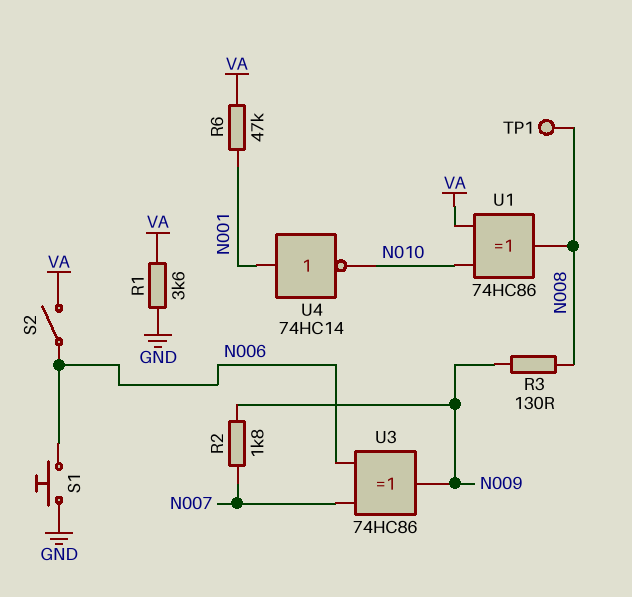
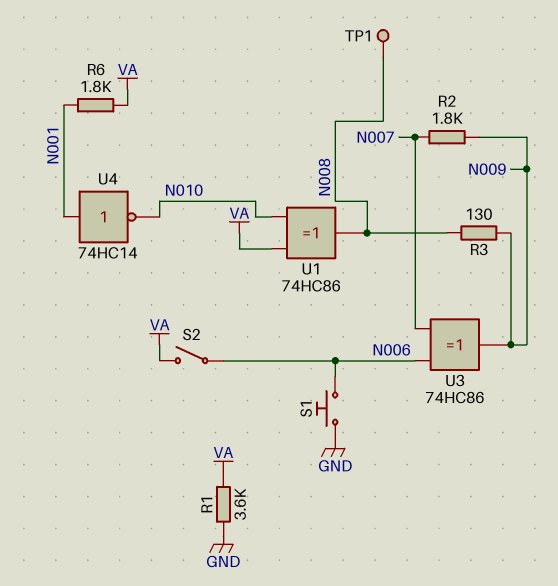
R6: 47k (N001, VA) -> 1.8k (N001, VA)

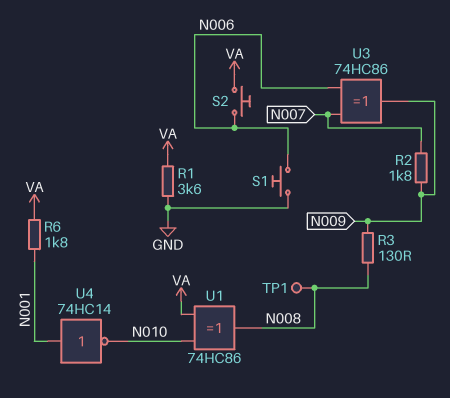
S2: switch (N006, VA) -> button (N006, VA)

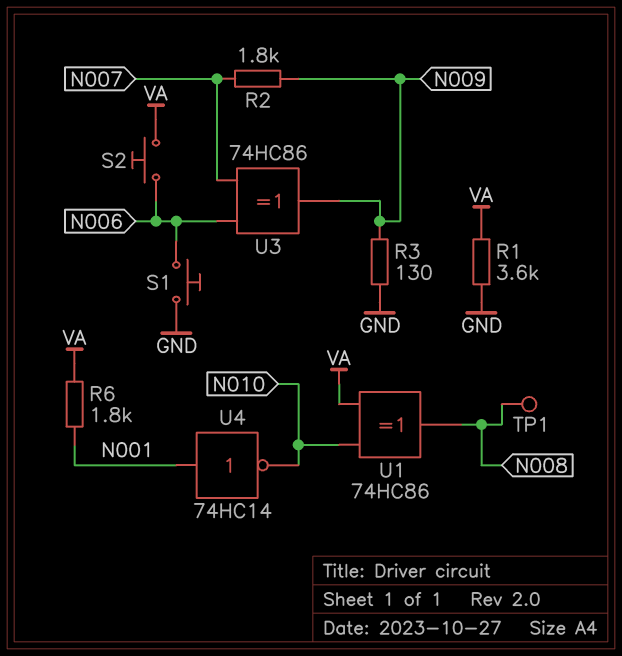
R3: 130 (N008, N009) -> 130 (GND, N009)

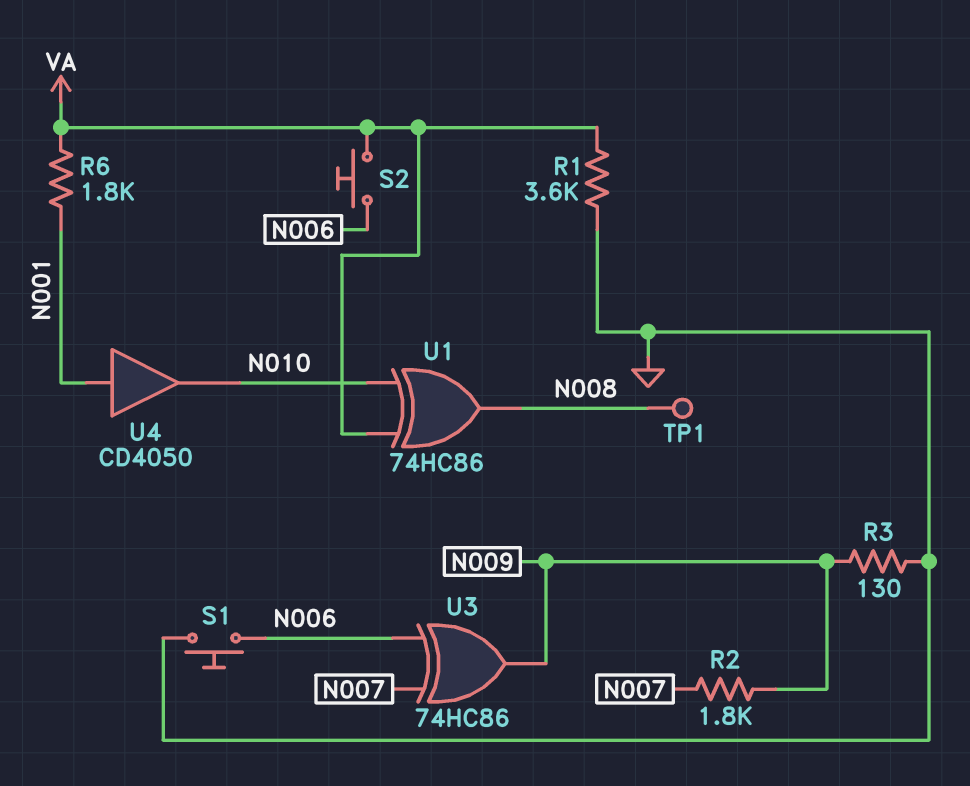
U4: NOT 74HC14 (in N001, out N010) -> buffer CD4050 (in N001, out N010)

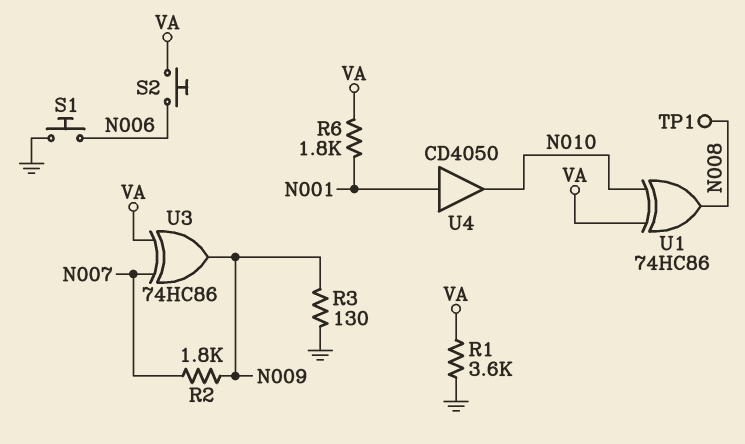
U3: XOR 74HC86 (in N006, in N007, out N009) -> XOR 74HC86 (in N007, in VA, out N009)

